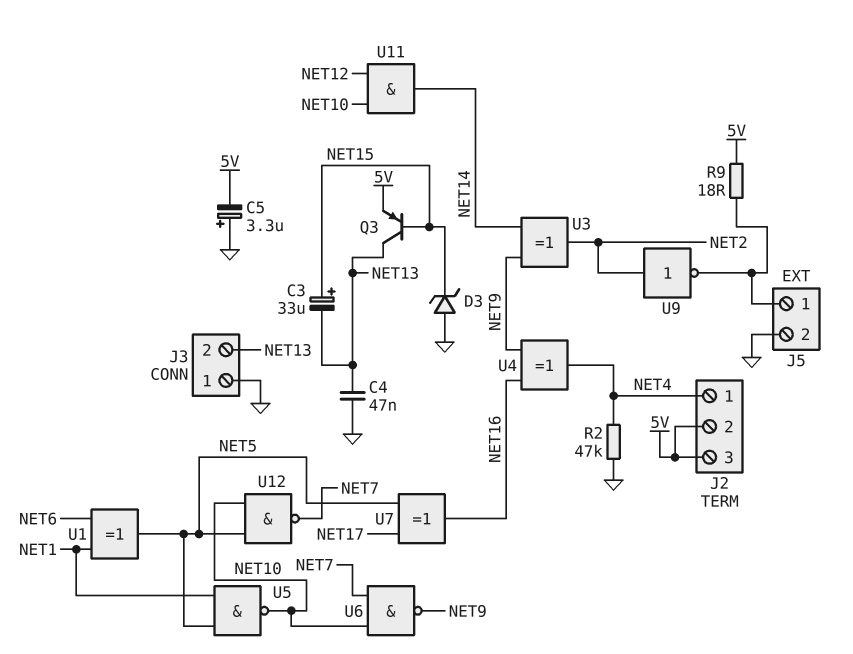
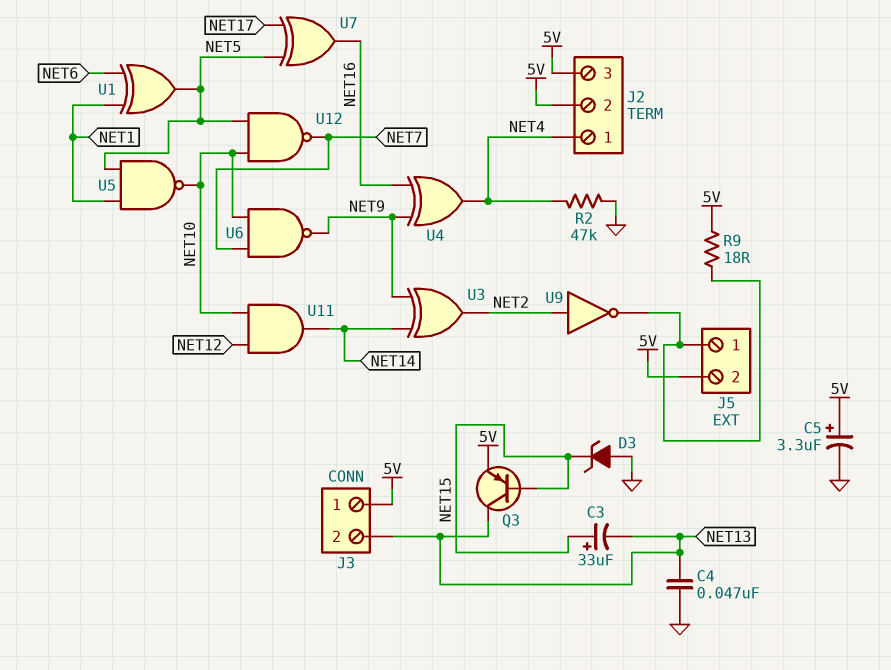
C5: 3.3uF (plus GND, minus 5V) -> 3.3uF (plus 5V, minus GND)
J3 pin 1: GND -> 5V
J5 pin 2: GND -> 5V

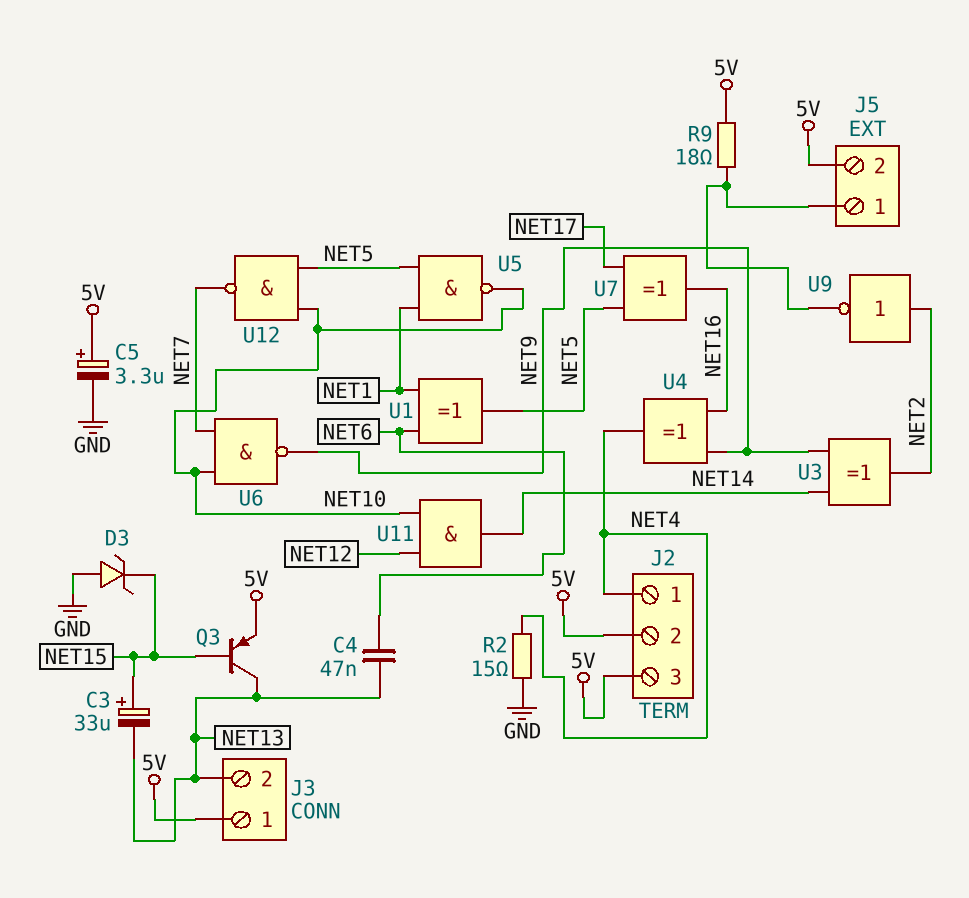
C4: 47nF (GND, NET13) -> 47nF (NET6, NET13)
R2: 47k (GND, NET4) -> 15 (GND, NET4)

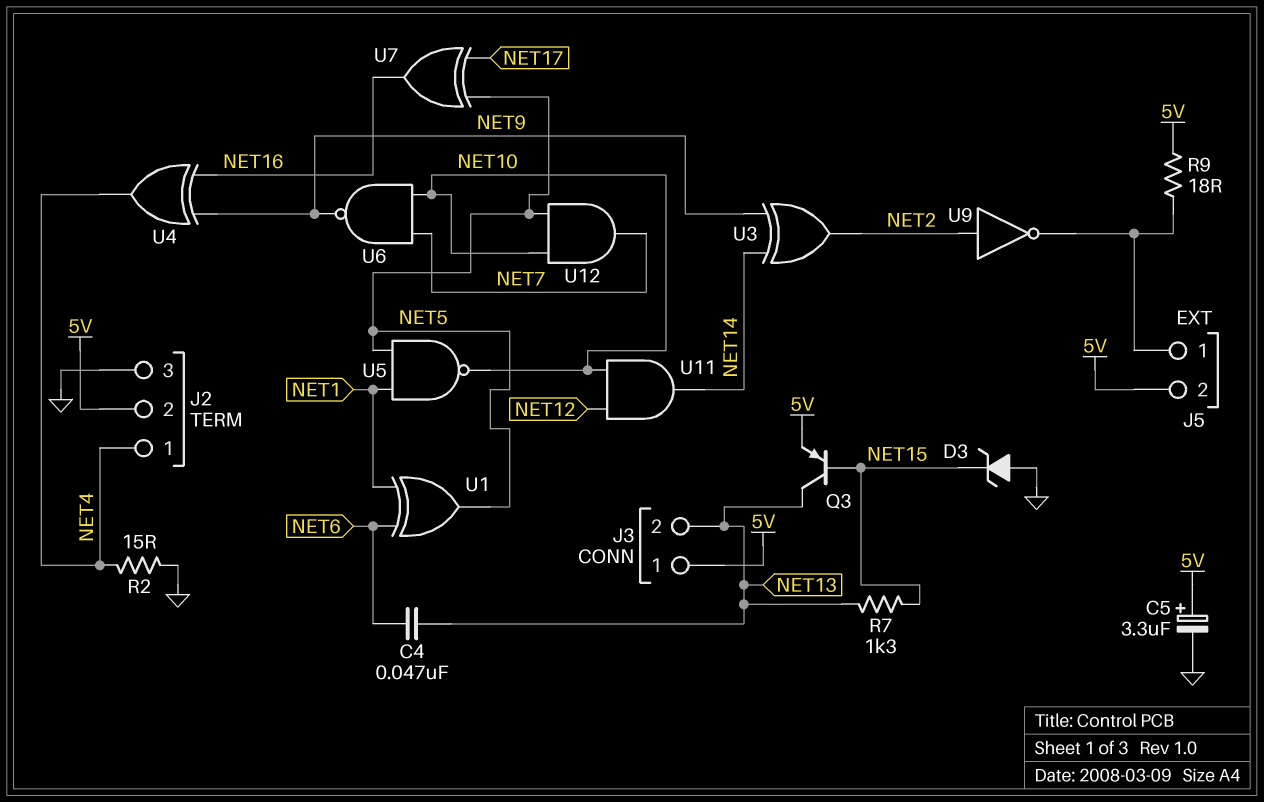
C3: 33uF (plus NET15, minus NET13) -> none
J2 pin 3: 5V -> GND
R7: none -> 1.3k (NET13, NET15)
U12: NAND (in NET5, in NET10, out NET7) -> AND (in NET5, in NET10, out NET7)

